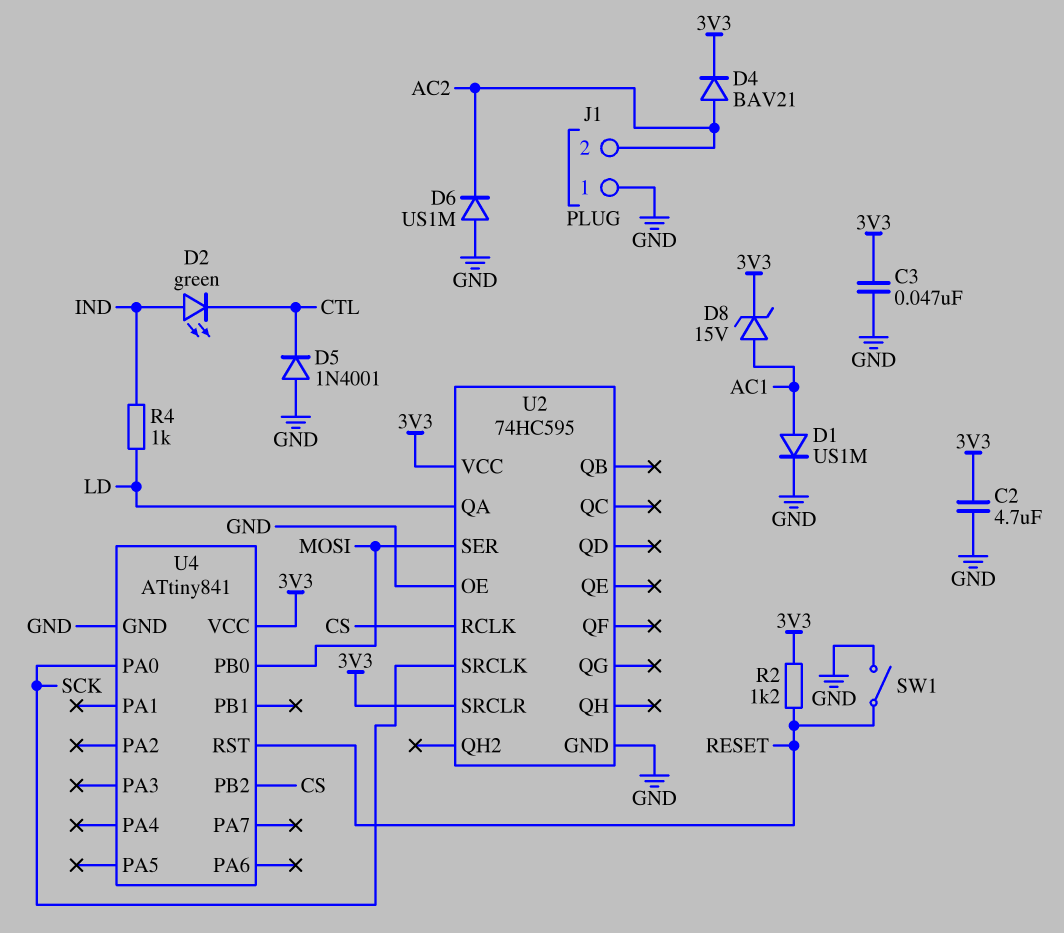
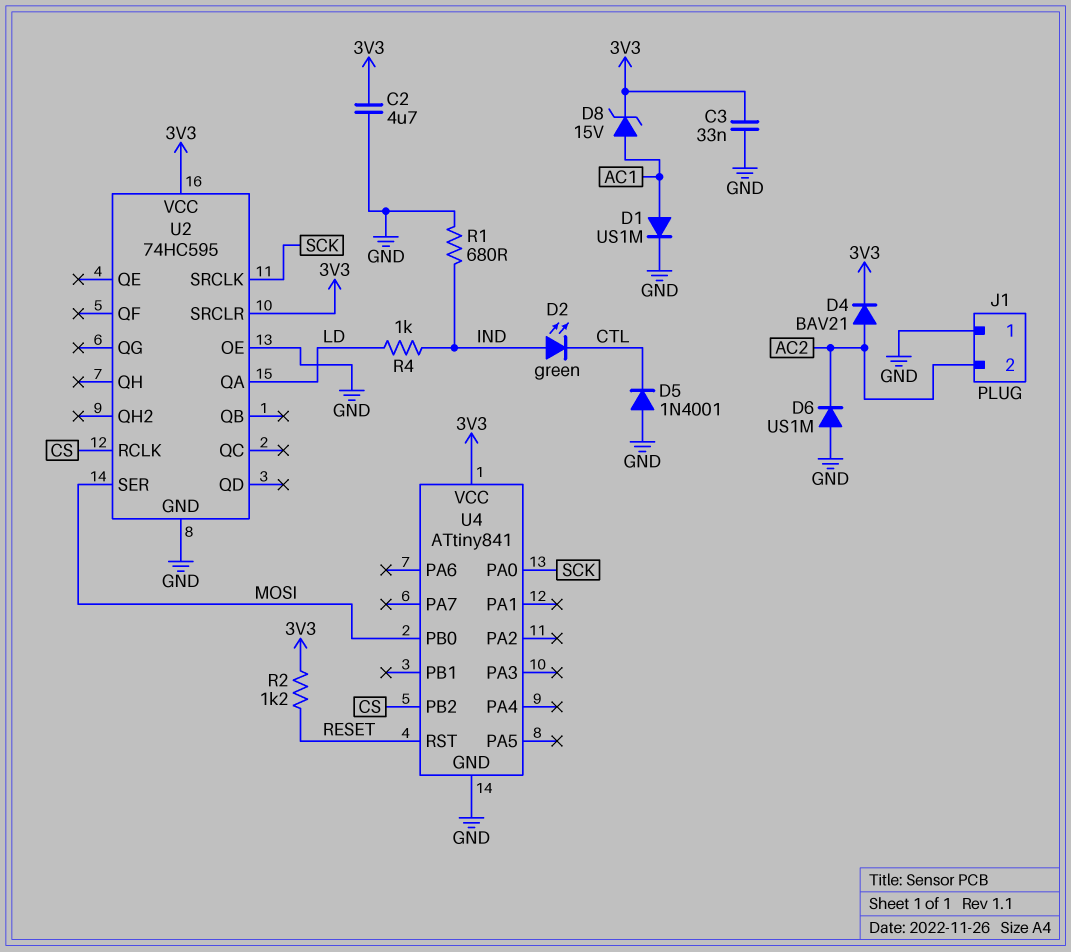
C3: 47nF (3V3, GND) -> 33nF (3V3, GND)
R1: none -> 680 (GND, IND)
SW1: switch (GND, RESET) -> none

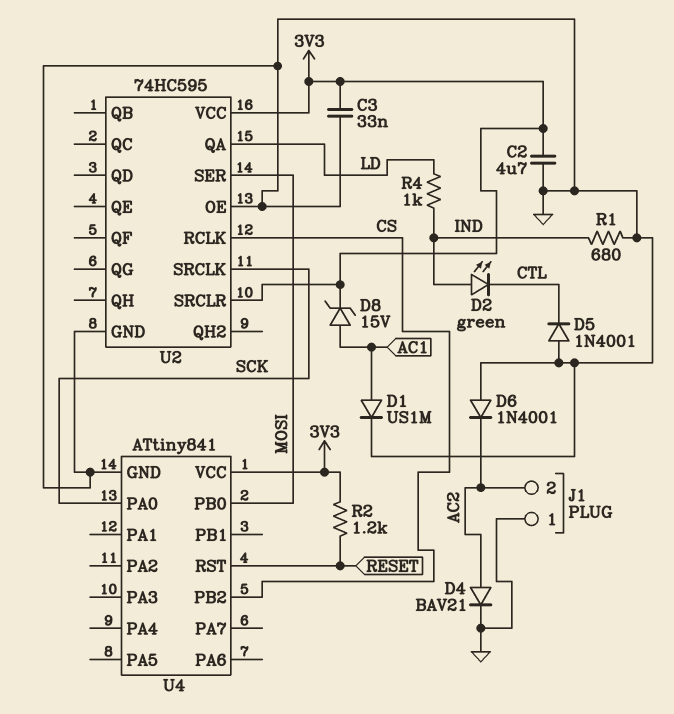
D4: diode BAV21 (A AC2, K 3V3) -> diode BAV21 (A AC2, K GND)
D6: diode US1M (A GND, K AC2) -> diode 1N4001 (A GND, K AC2)

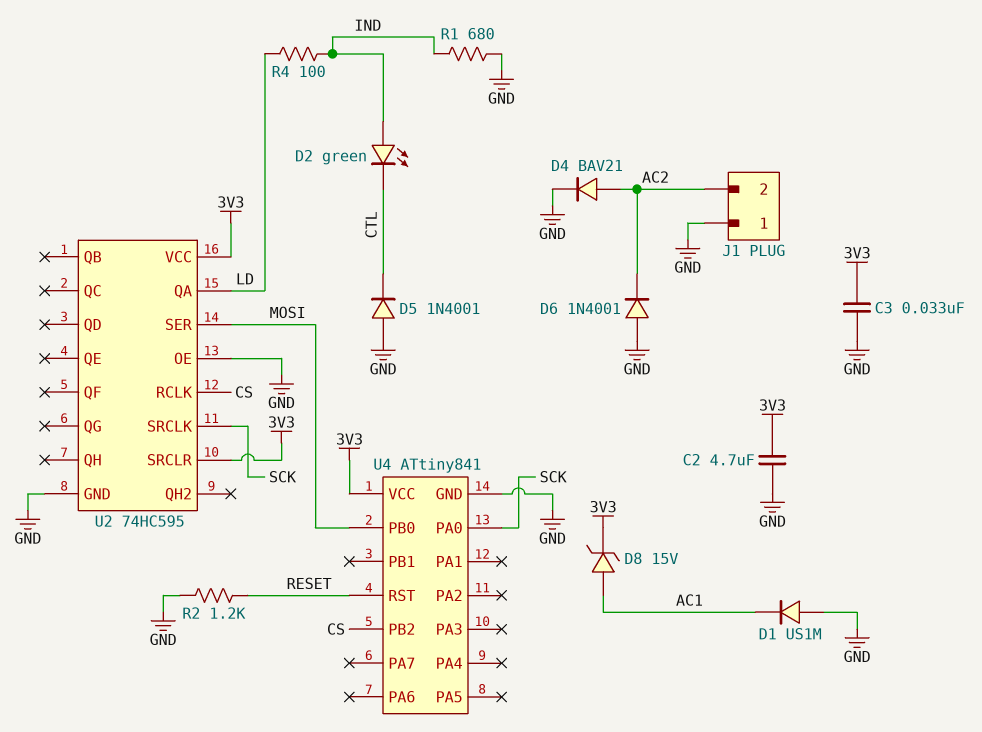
D1: diode US1M (A AC1, K GND) -> diode US1M (A GND, K AC1)
R2: 1.2k (3V3, RESET) -> 1.2k (GND, RESET)
R4: 1k (IND, LD) -> 100 (IND, LD)

